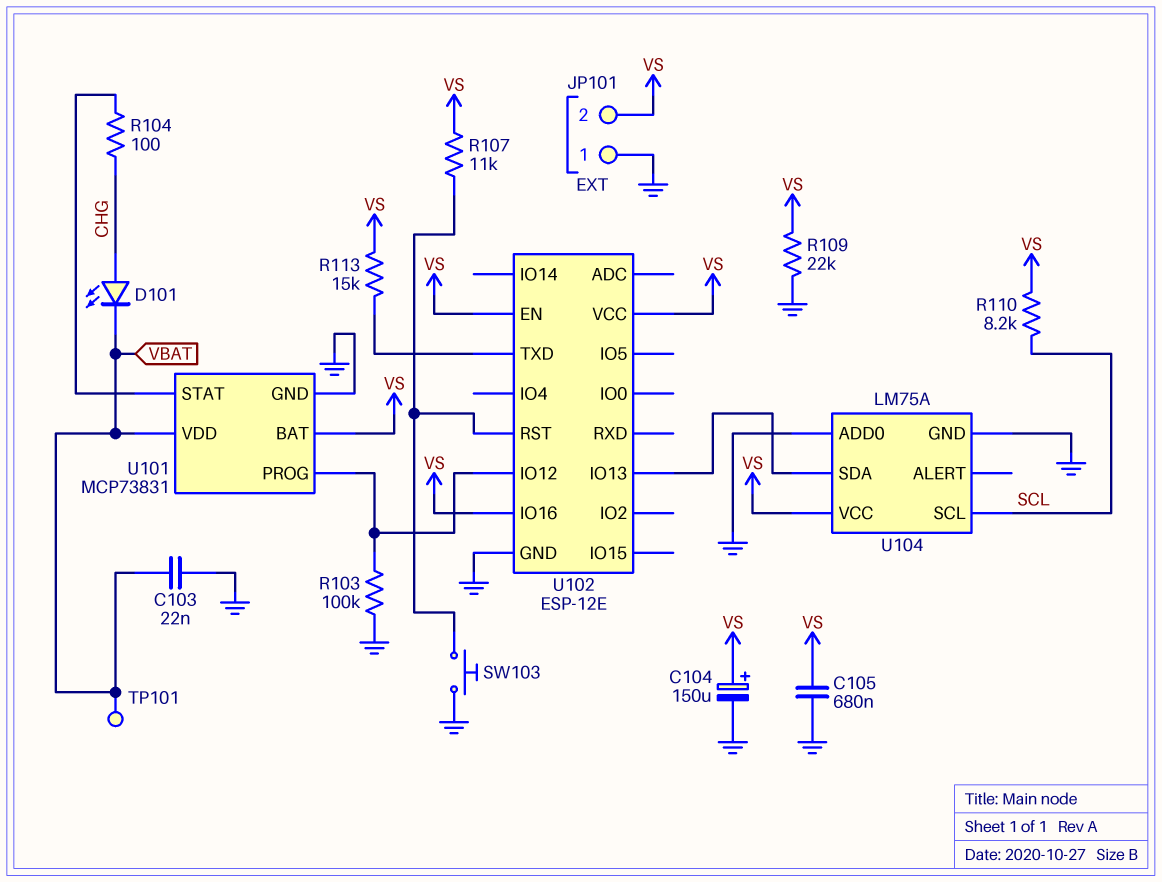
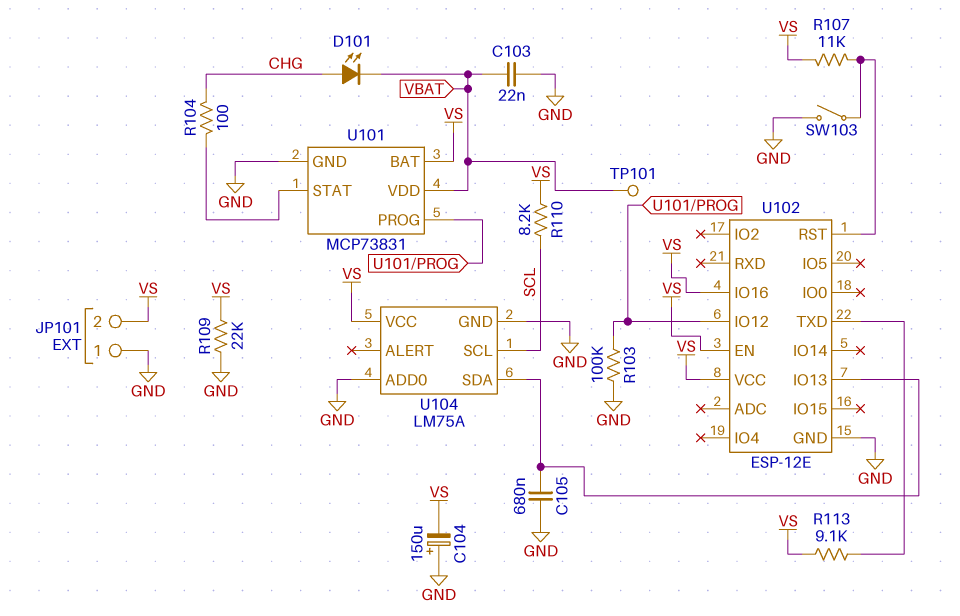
C104: 150uF (plus VS, minus GND) -> 150uF (plus GND, minus VS)
C105: 680nF (GND, VS) -> 680nF (GND, U102/IO13)
R113: 15k (U102/TXD, VS) -> 9.1k (U102/TXD, VS)
SW103: button (GND, U102/RST) -> switch (GND, U102/RST)

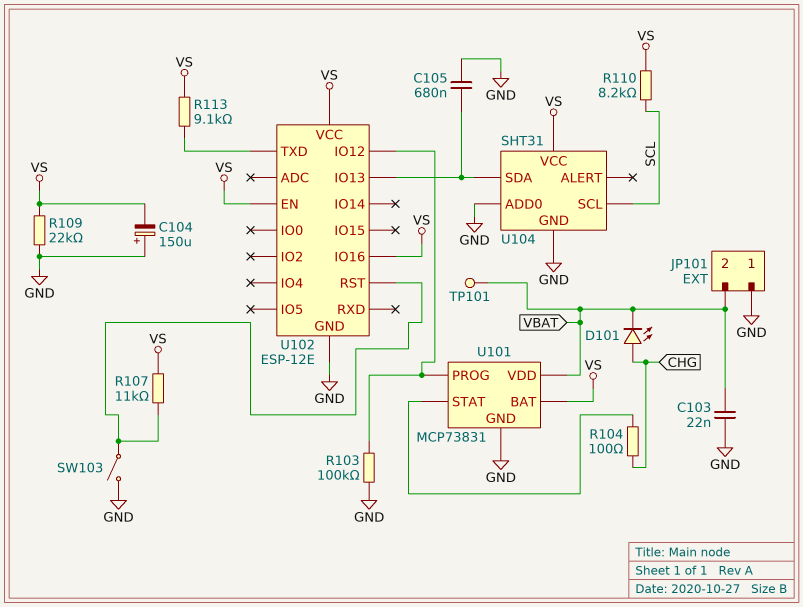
JP101 pin 2: VS -> VBAT
U104: LM75A -> SHT31

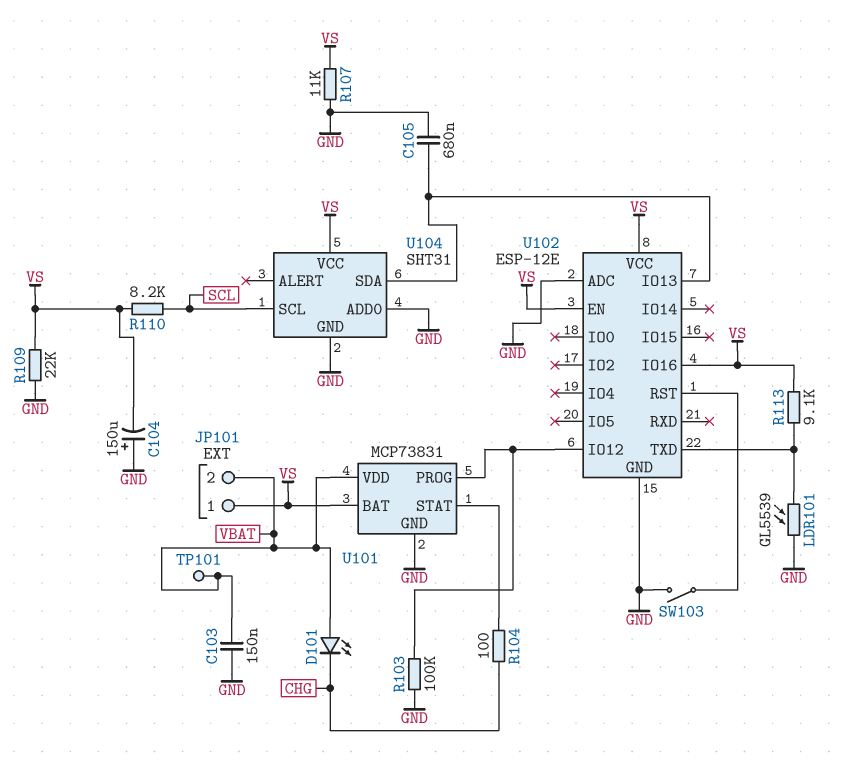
C103: 22nF (GND, VBAT) -> 150nF (GND, VBAT)
D101: LED (A CHG, K VBAT) -> LED (A VBAT, K CHG)
JP101 pin 1: GND -> VS
LDR101: none -> GL5539 (GND, U102/TXD)
R107: 11k (U102/RST, VS) -> 11k (GND, VS)
U102 pin ADC: none -> GND

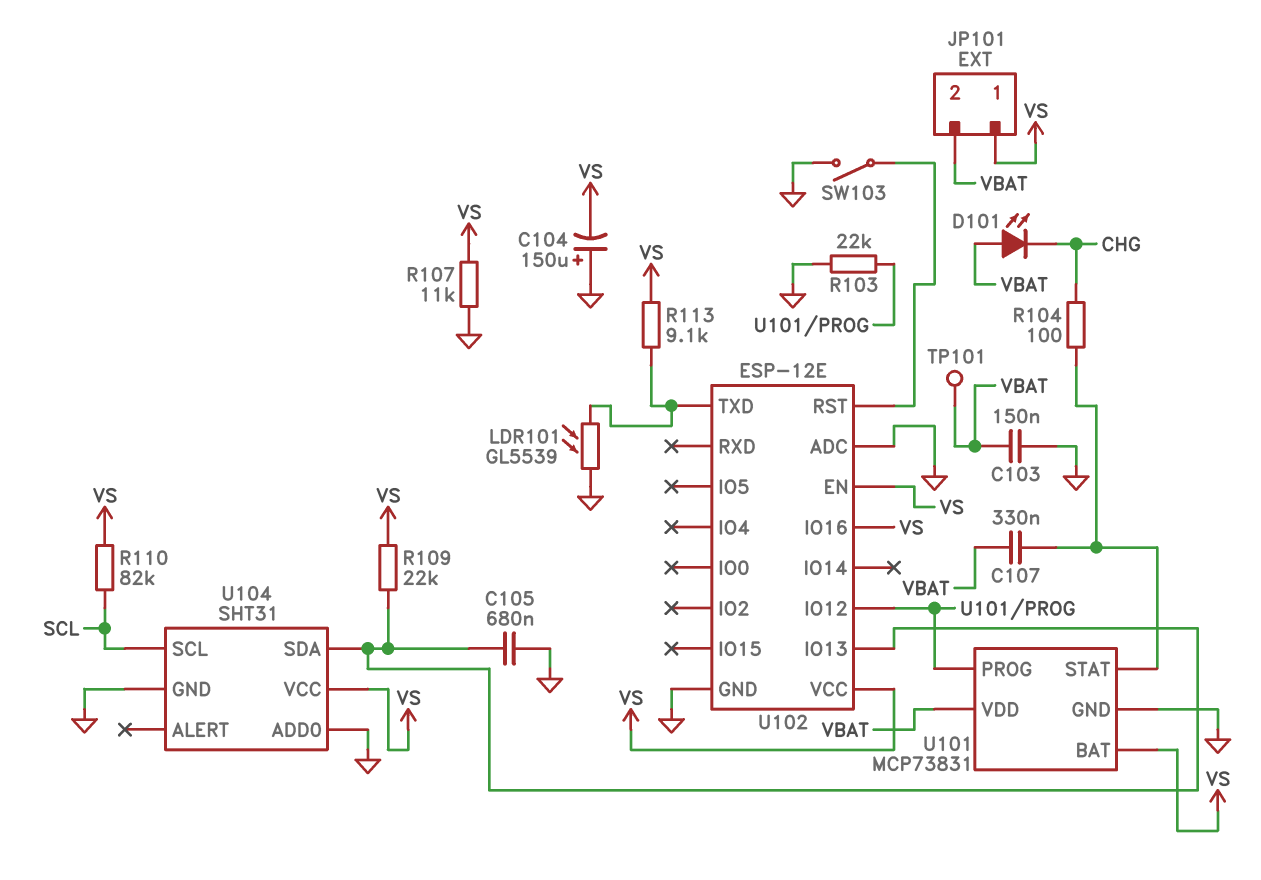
C107: none -> 330nF (U101/STAT, VBAT)
R103: 100k (GND, U101/PROG) -> 22k (GND, U101/PROG)
R109: 22k (GND, VS) -> 22k (U102/IO13, VS)
R110: 8.2k (SCL, VS) -> 82k (SCL, VS)

